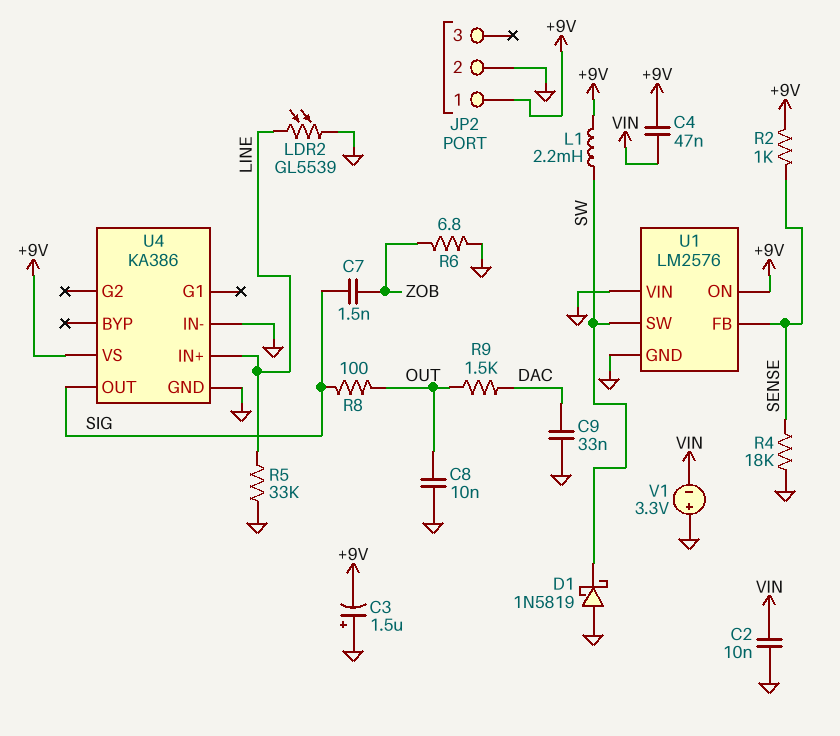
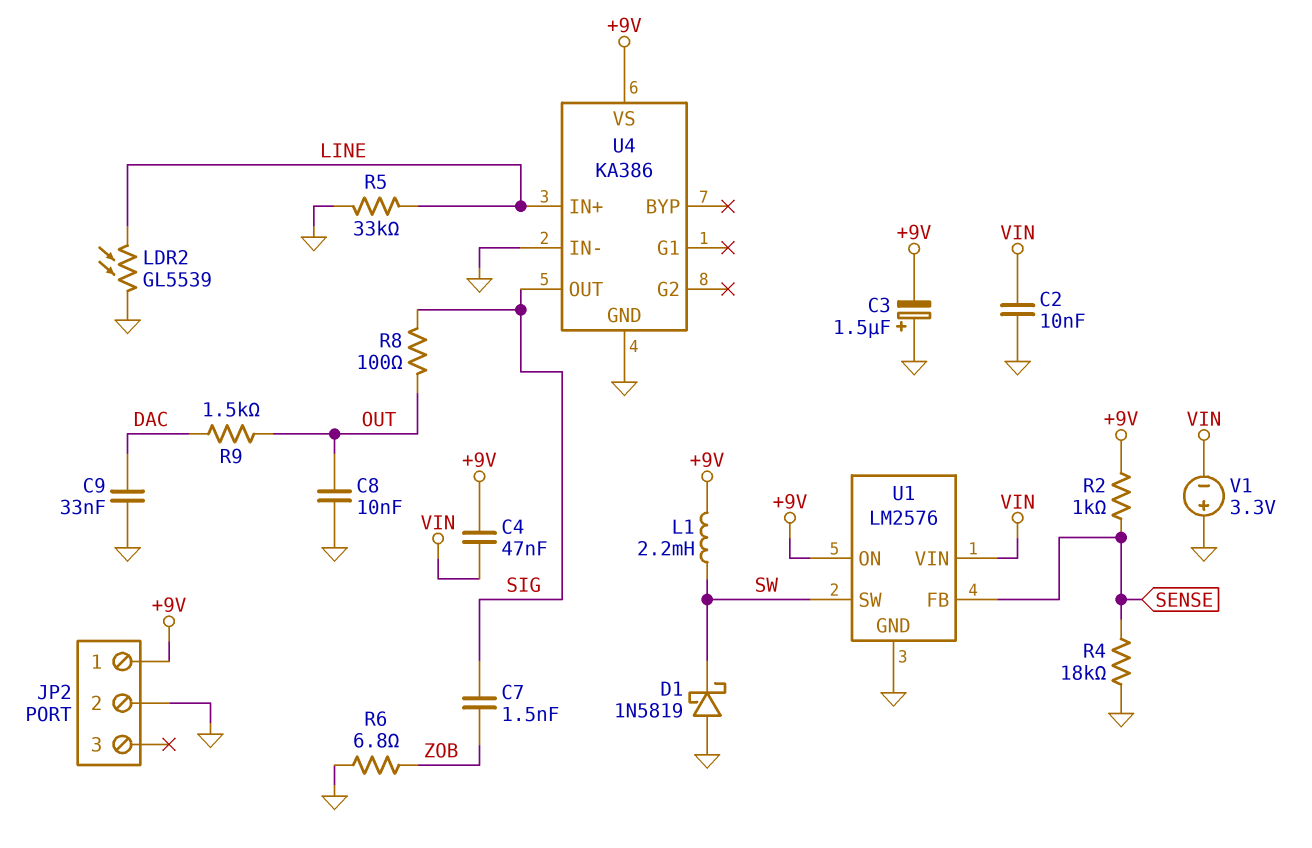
U1 pin VIN: GND -> VIN

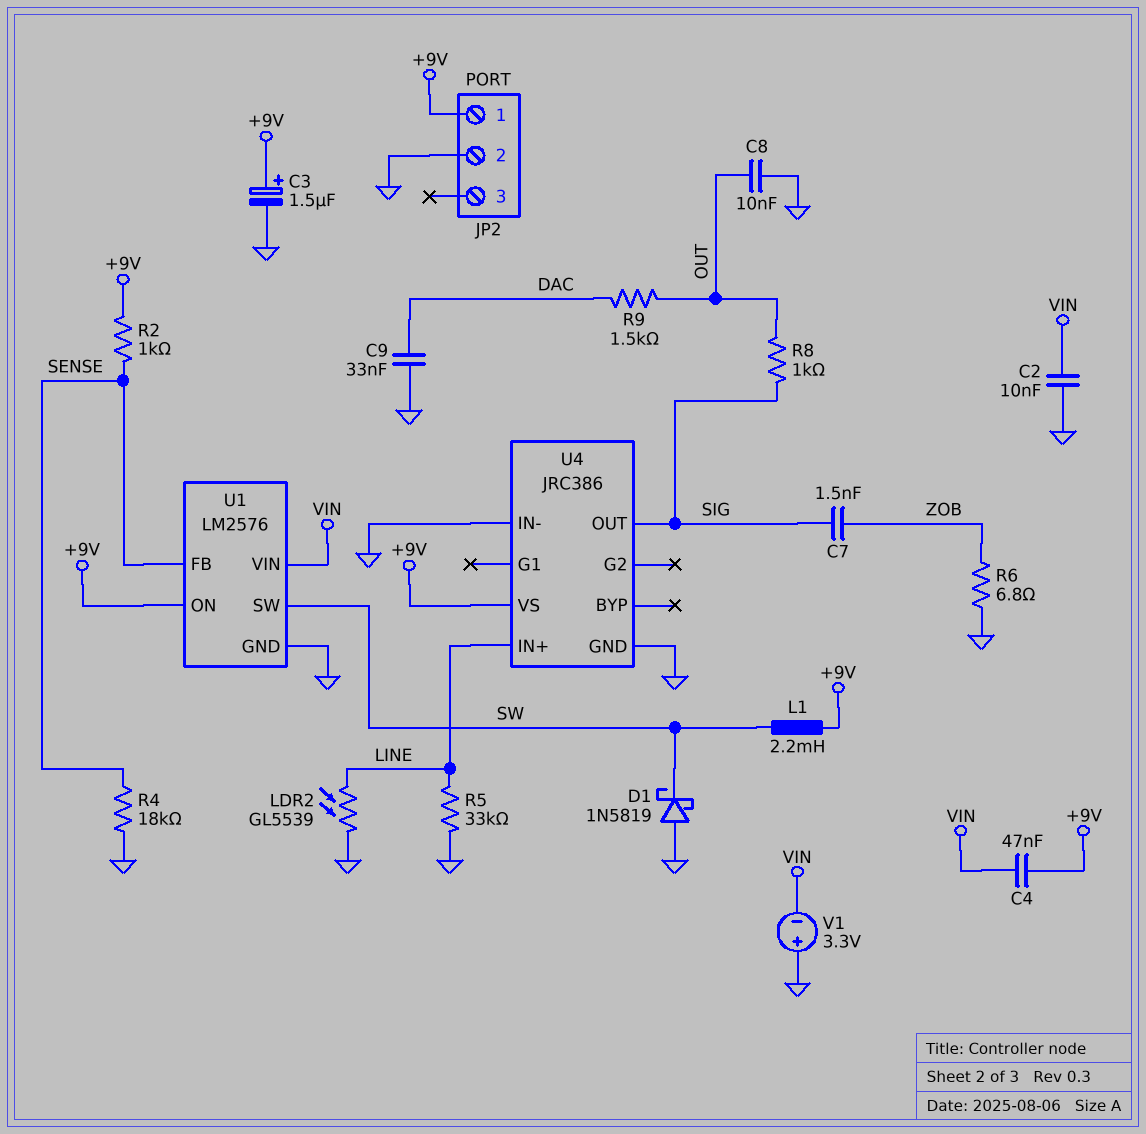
C3: 1.5uF (plus GND, minus +9V) -> 1.5uF (plus +9V, minus GND)
R8: 100 (OUT, SIG) -> 1k (OUT, SIG)
U4: KA386 -> JRC386

